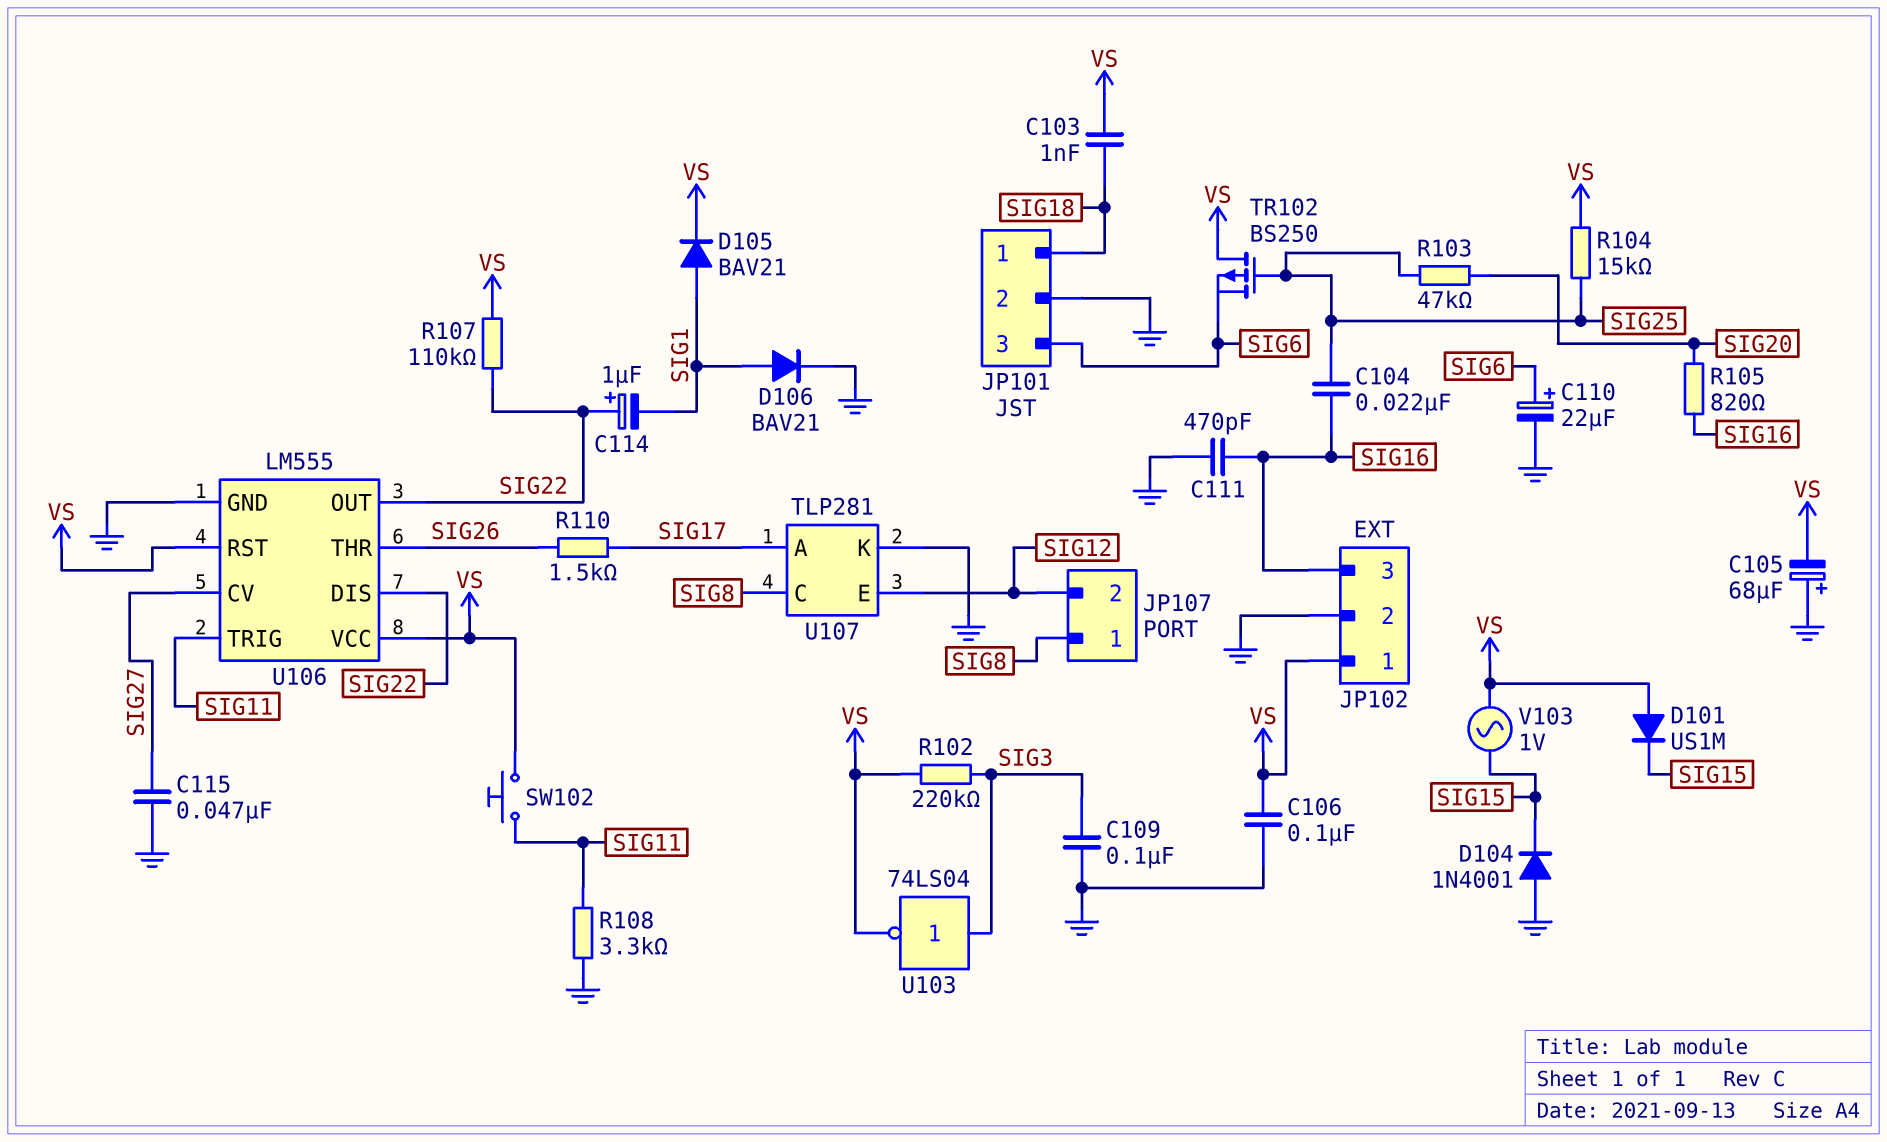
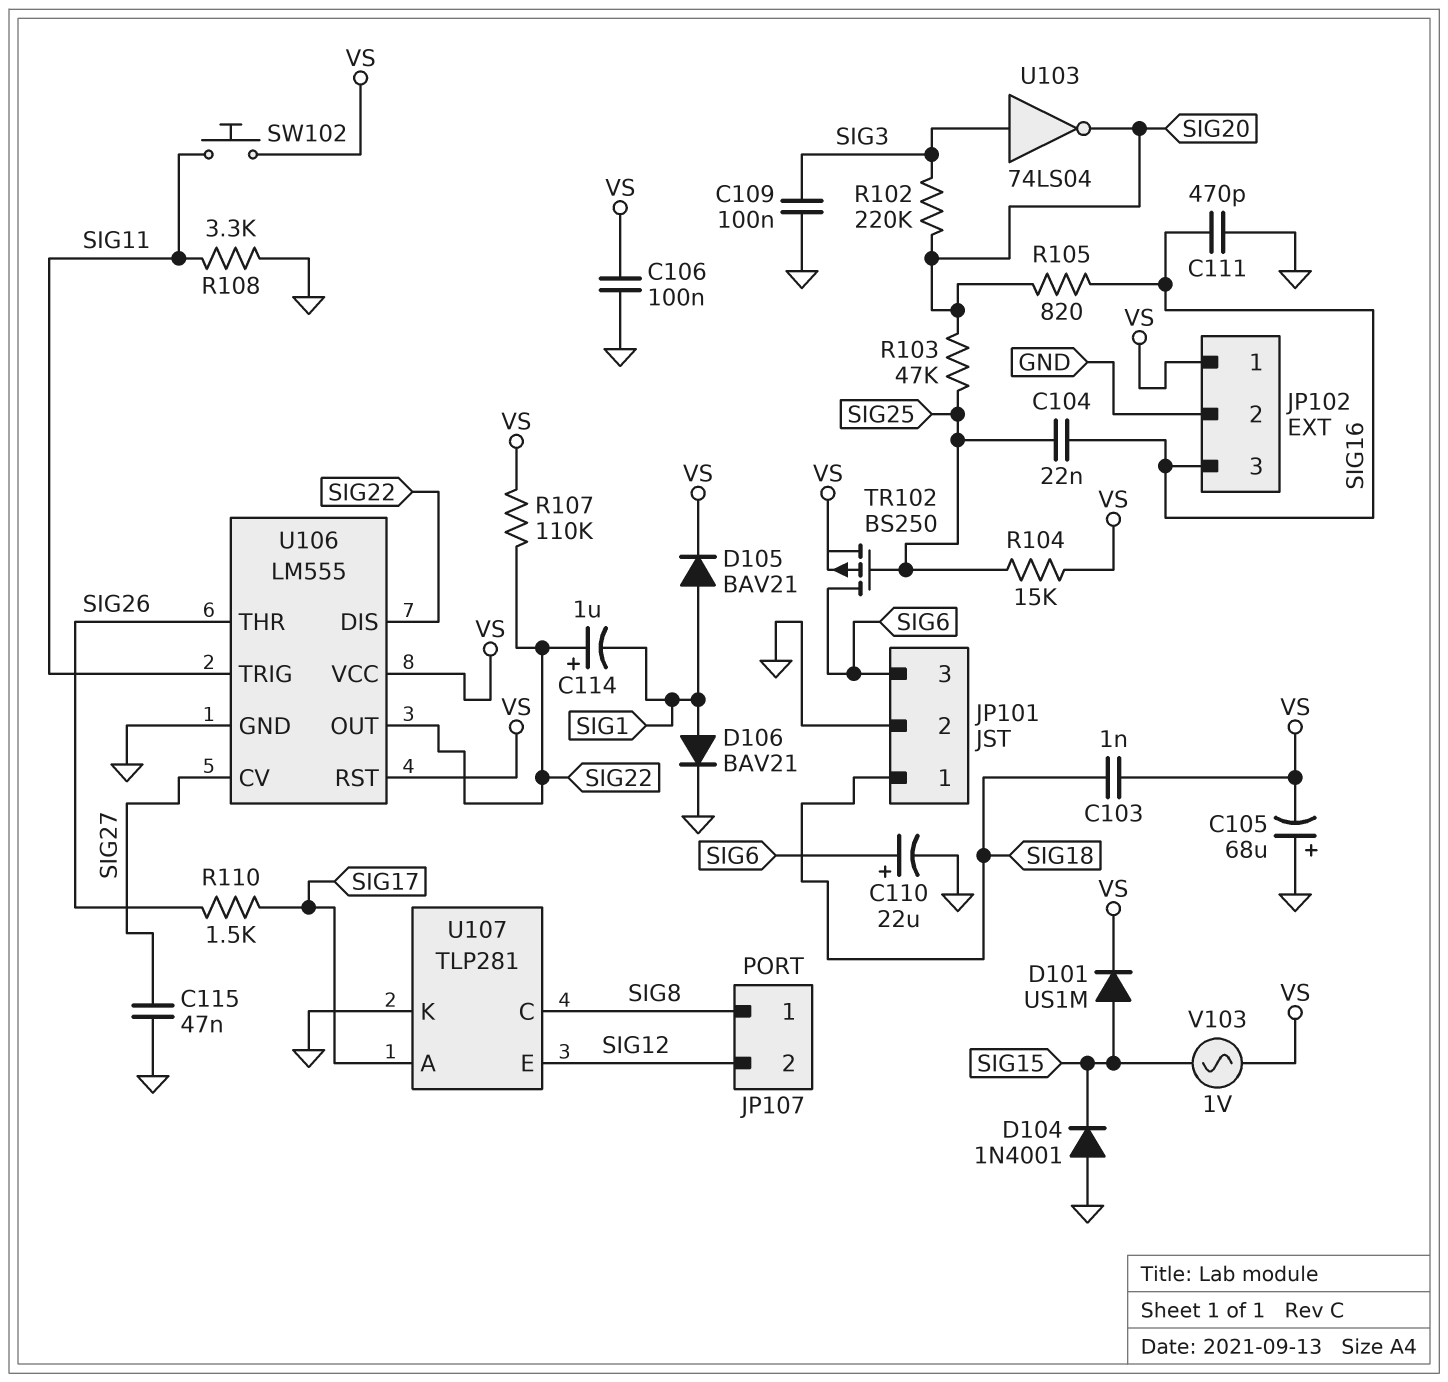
D101: diode US1M (A VS, K SIG15) -> diode US1M (A SIG15, K VS)
R102: 220k (SIG3, VS) -> 220k (SIG3, SIG20)
TR102: PMOS BS250 (G SIG25, D VS, S SIG6) -> PMOS BS250 (G SIG25, D SIG6, S VS)
U103: NOT 74LS04 (in SIG3, out VS) -> NOT 74LS04 (in SIG3, out SIG20)

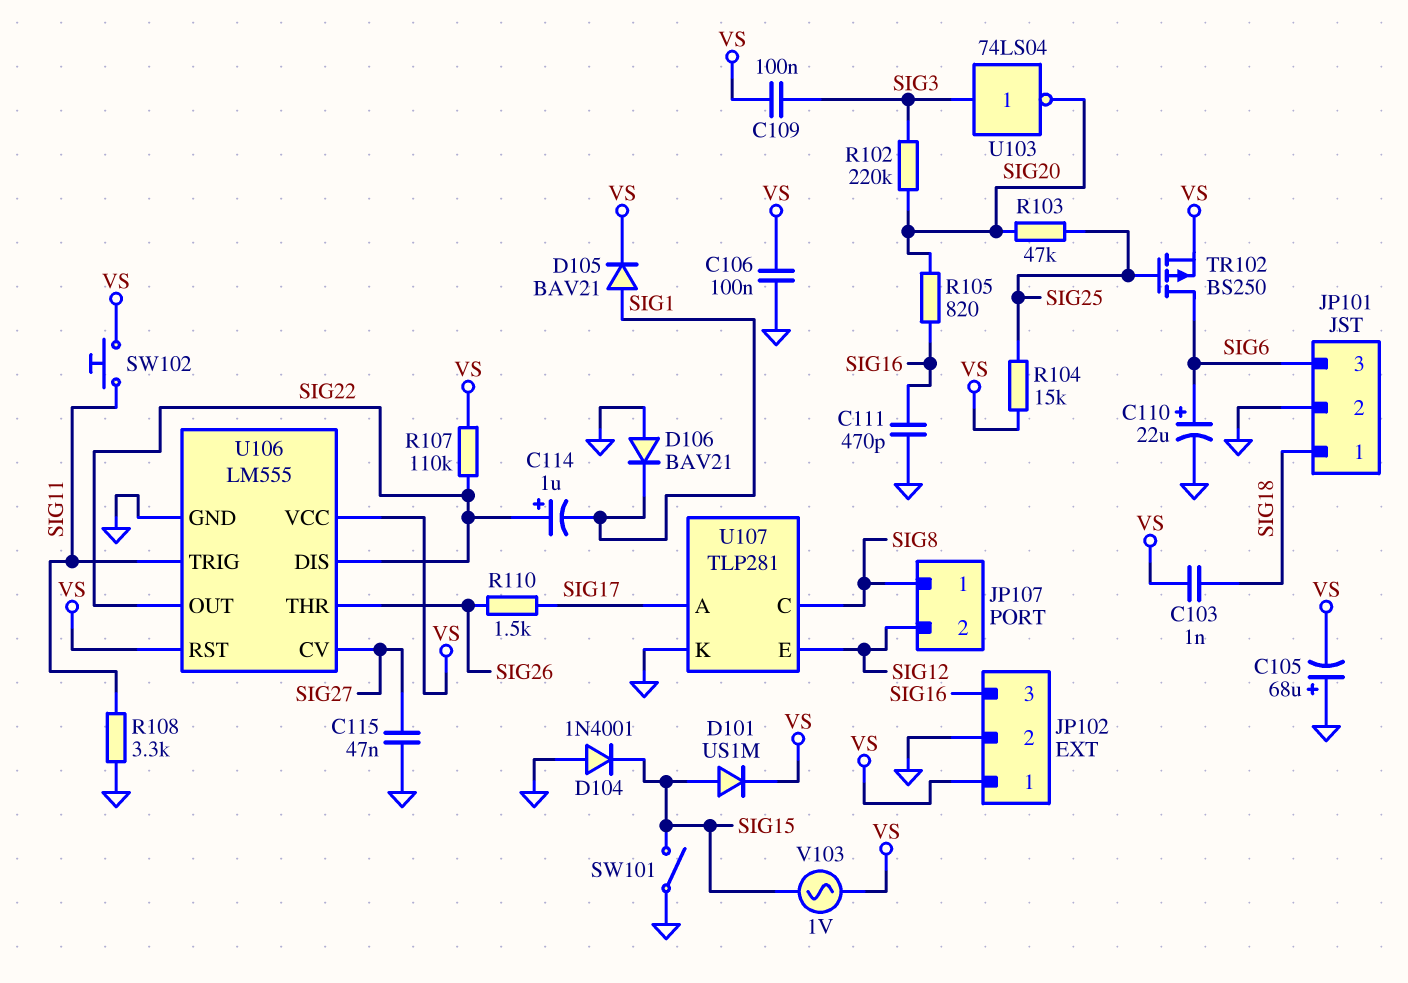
C104: 22nF (SIG16, SIG25) -> none
C109: 100nF (GND, SIG3) -> 100nF (SIG3, VS)
D106: diode BAV21 (A SIG1, K GND) -> diode BAV21 (A GND, K SIG1)
SW101: none -> switch (GND, SIG15)

